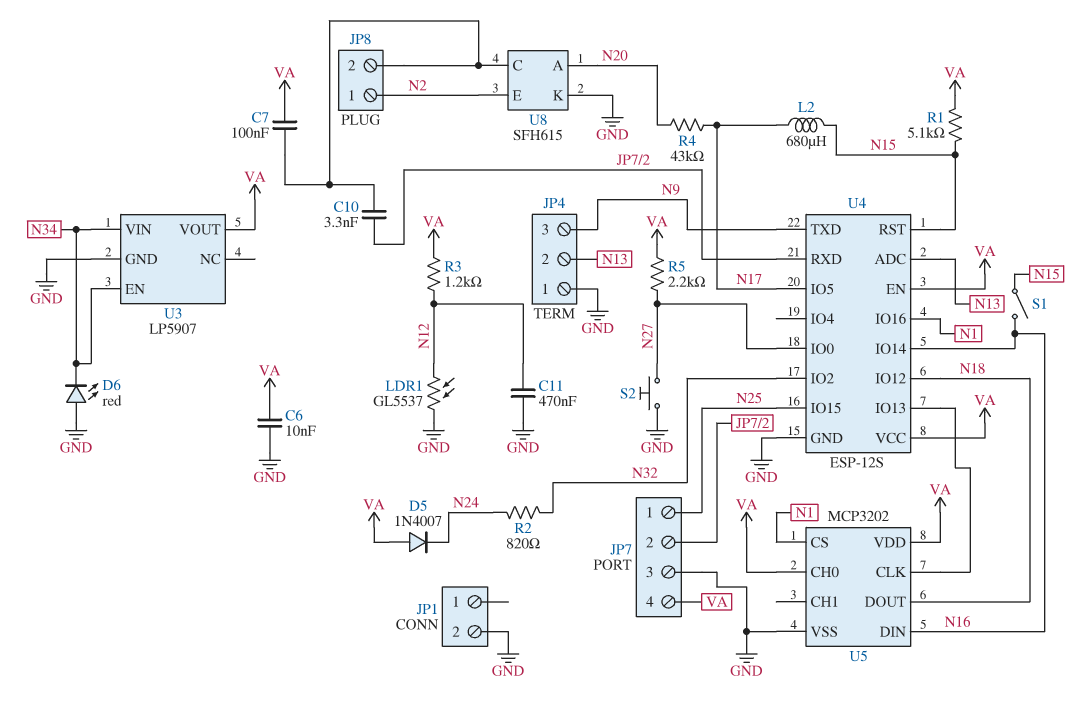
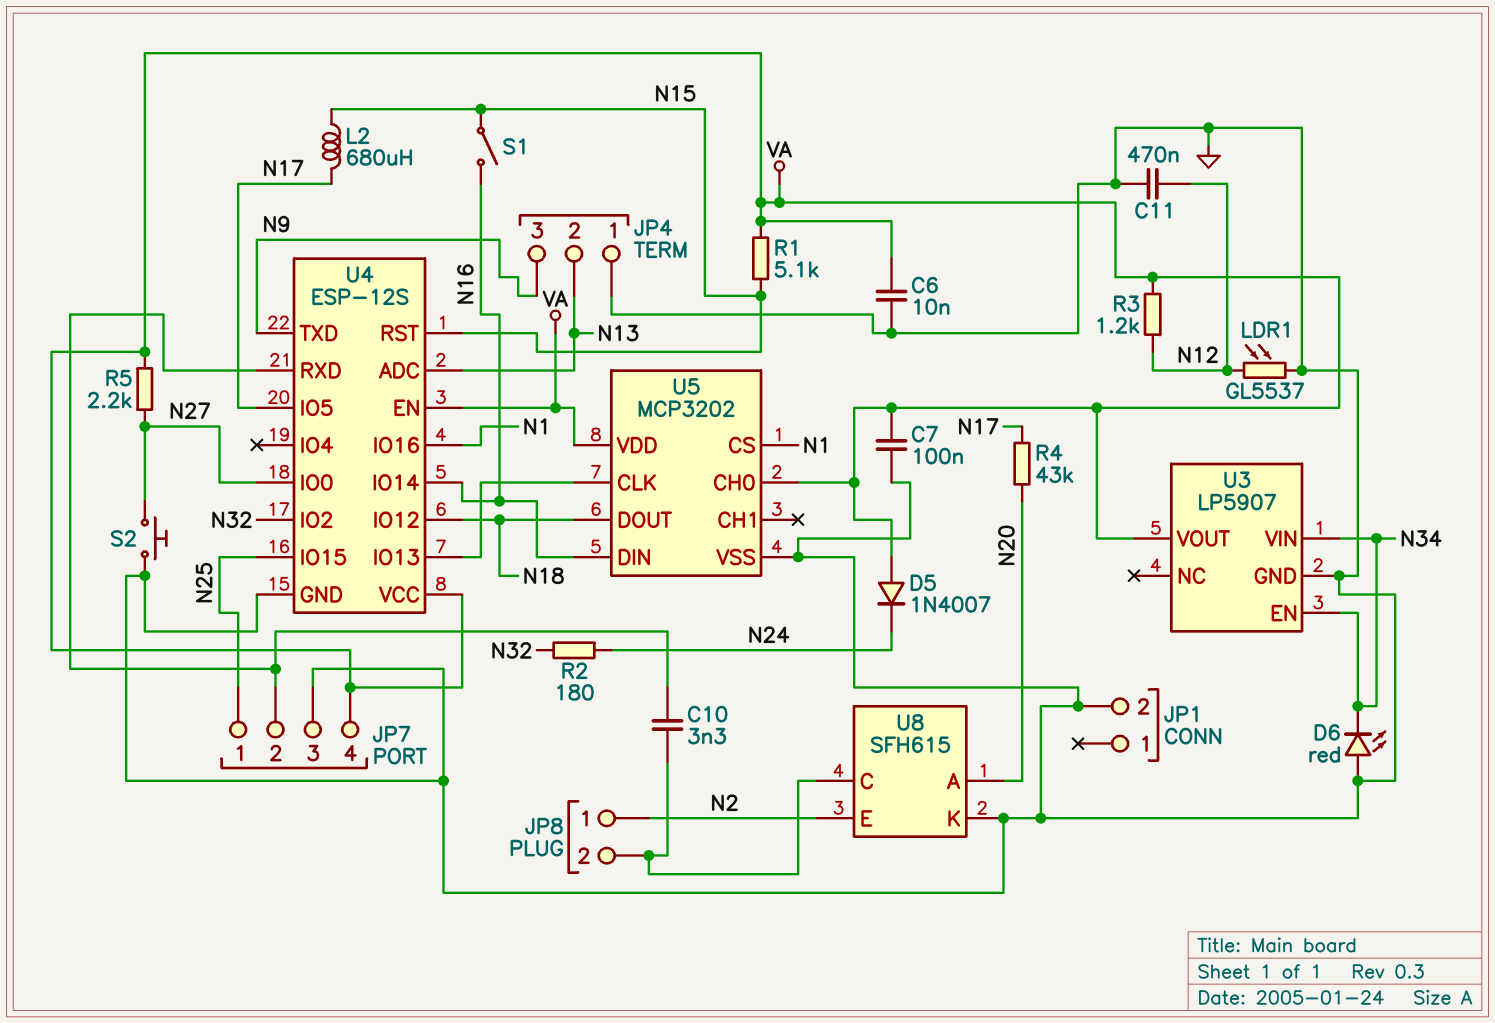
C7: 100nF (JP8/2, VA) -> 100nF (GND, VA)
R2: 820 (N24, N32) -> 180 (N24, N32)

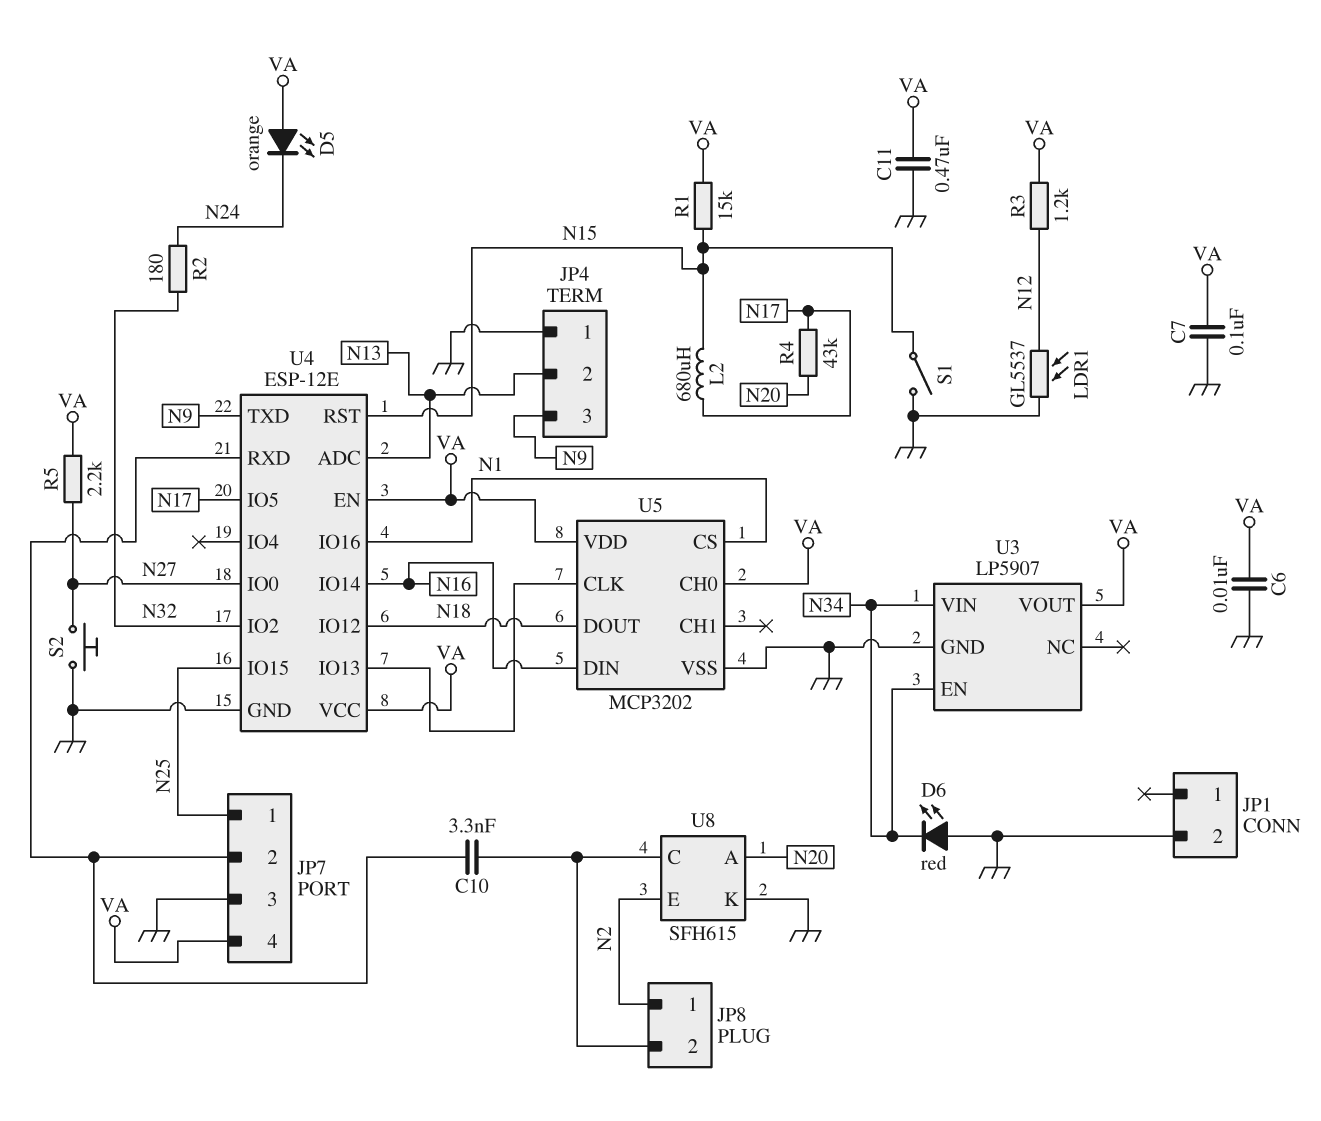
C11: 470nF (GND, N12) -> 470nF (GND, VA)
D5: diode 1N4007 (A VA, K N24) -> LED orange (A VA, K N24)
R1: 5.1k (N15, VA) -> 15k (N15, VA)
S1: switch (N15, N16) -> switch (GND, N15)
U4: ESP-12S -> ESP-12E

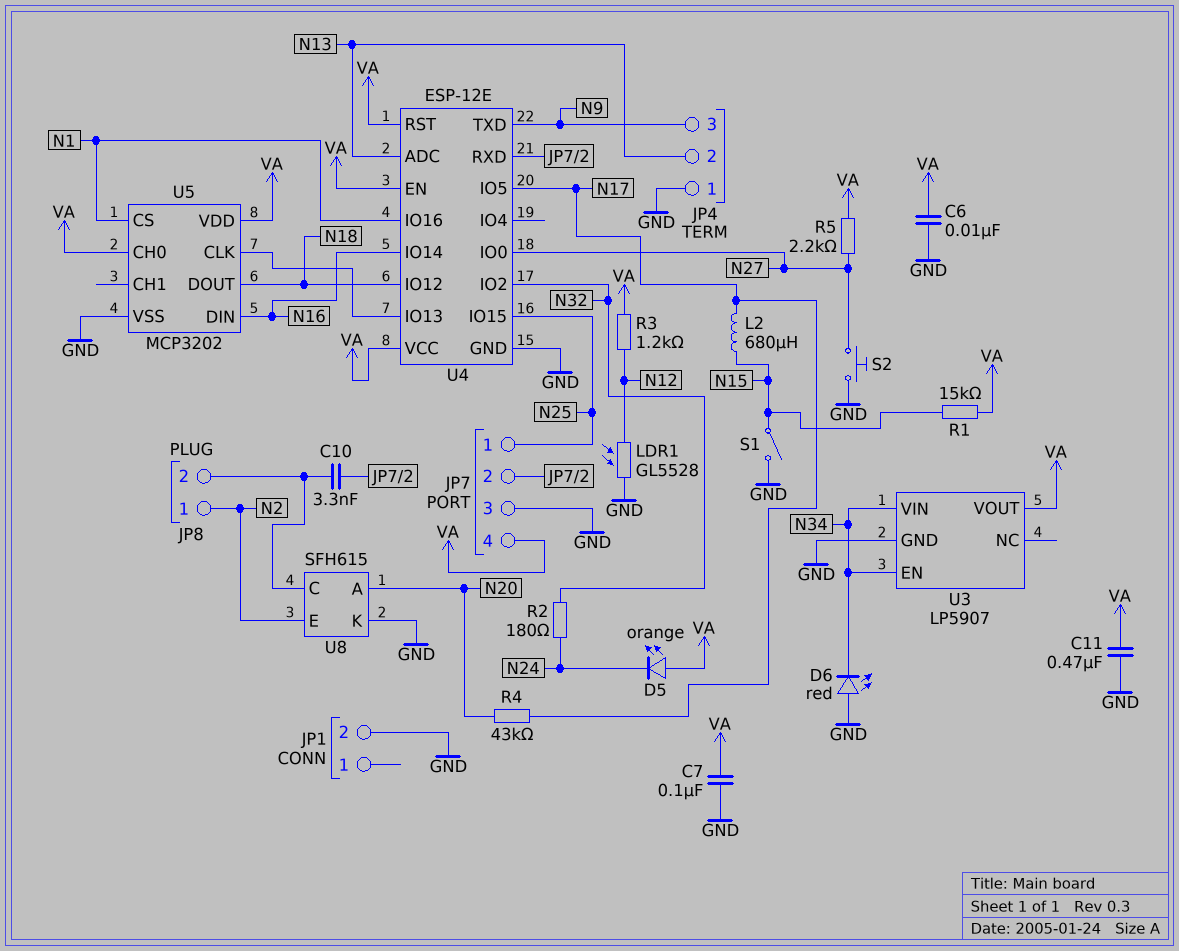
LDR1: GL5537 (GND, N12) -> GL5528 (GND, N12)
U4 pin RST: N15 -> VA

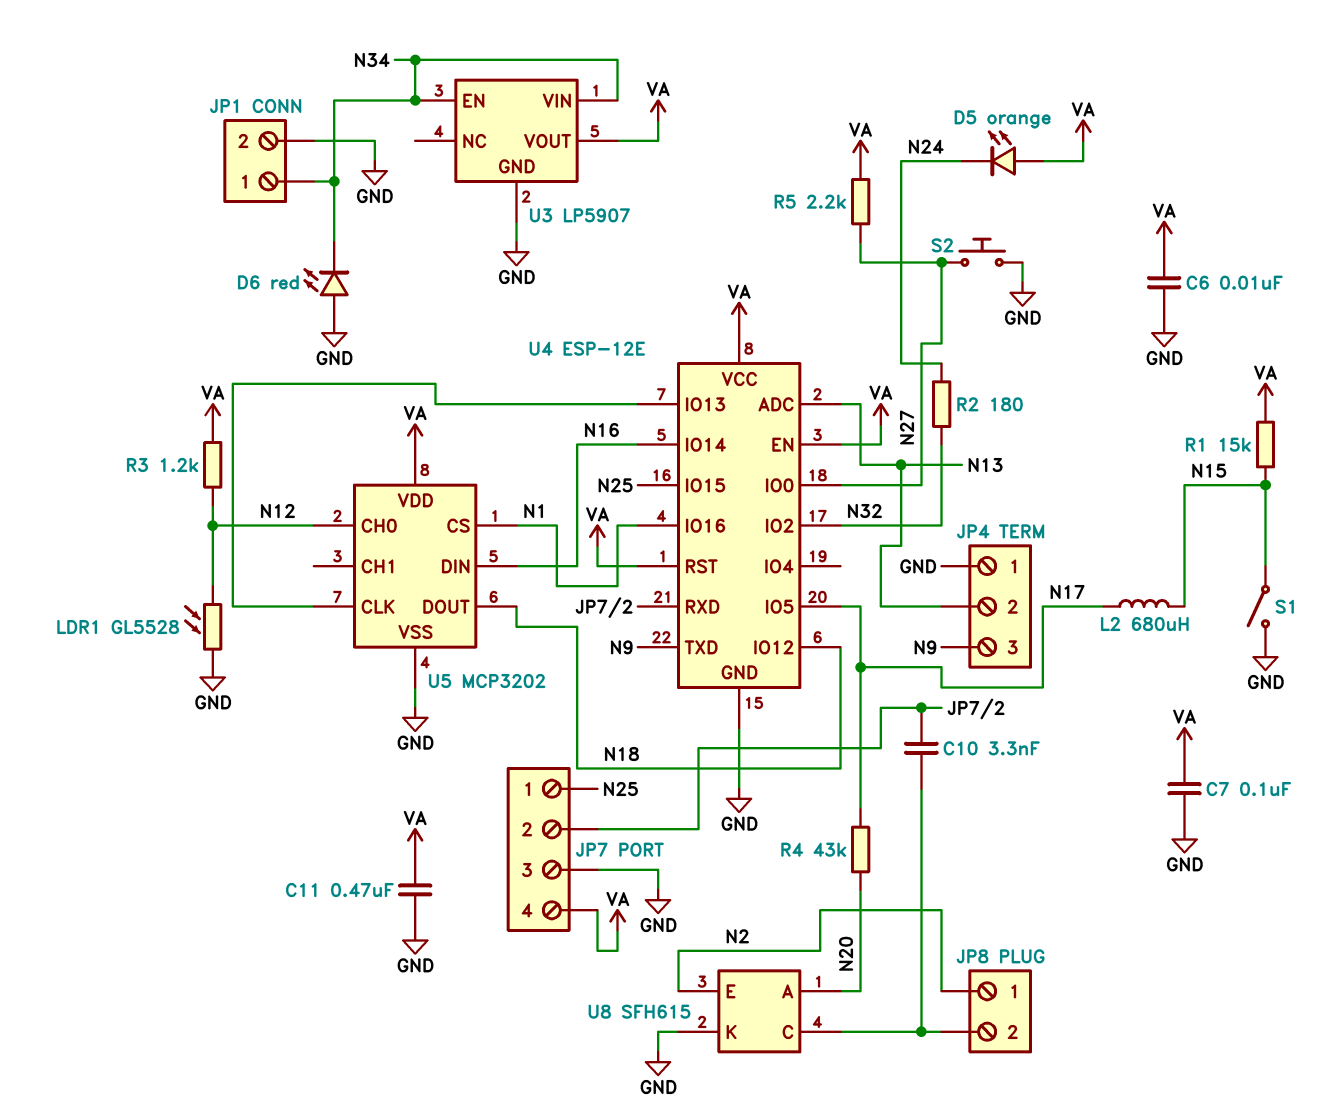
JP1 pin 1: none -> N34
U5 pin CH0: VA -> N12

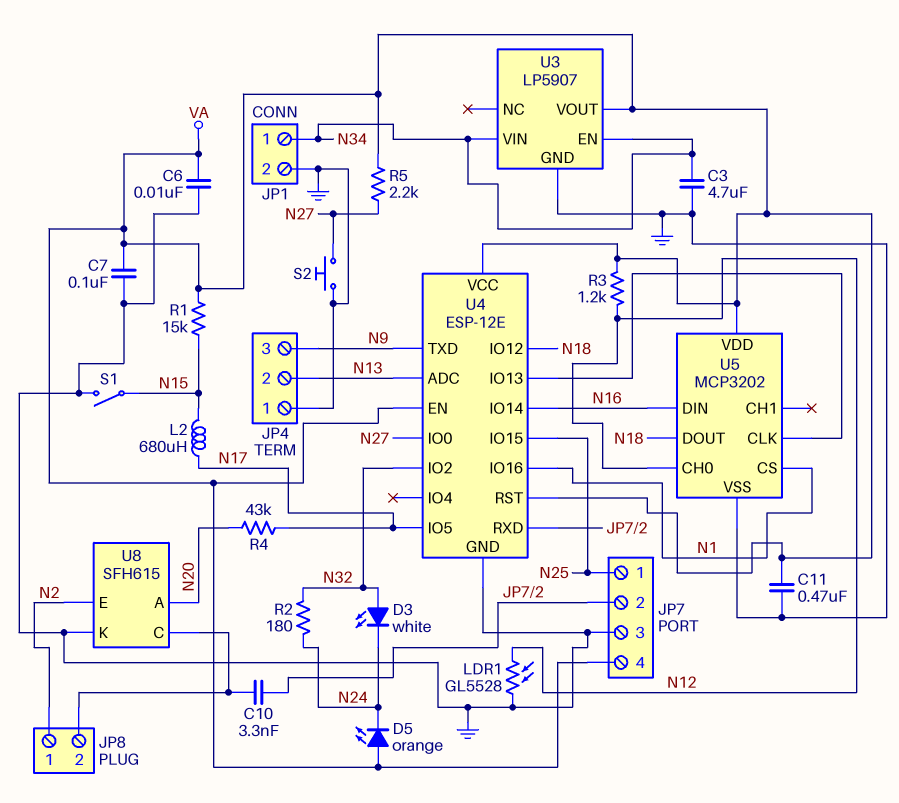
C3: none -> 4.7uF (GND, N34)
D3: none -> LED white (A N32, K N24)
D6: LED red (A GND, K N34) -> none

